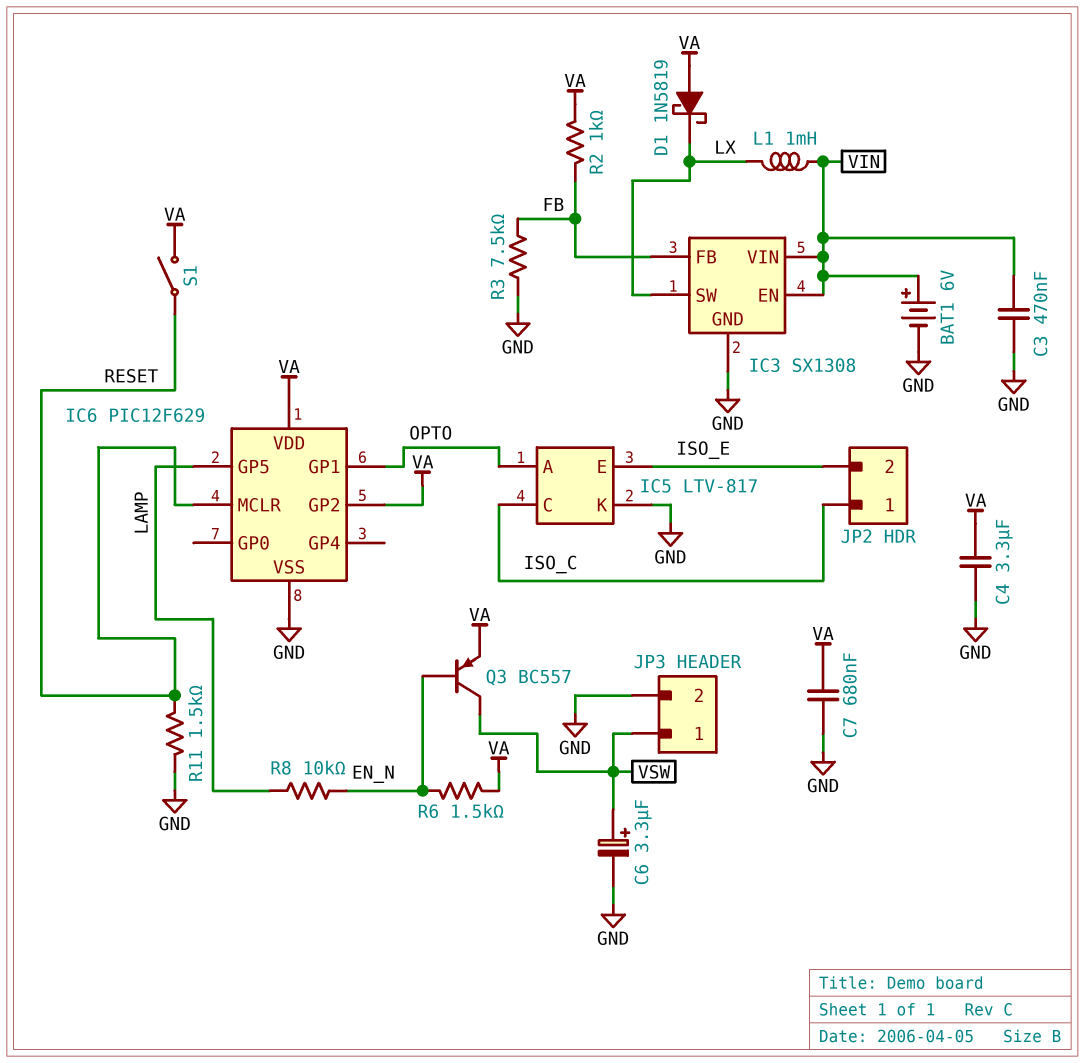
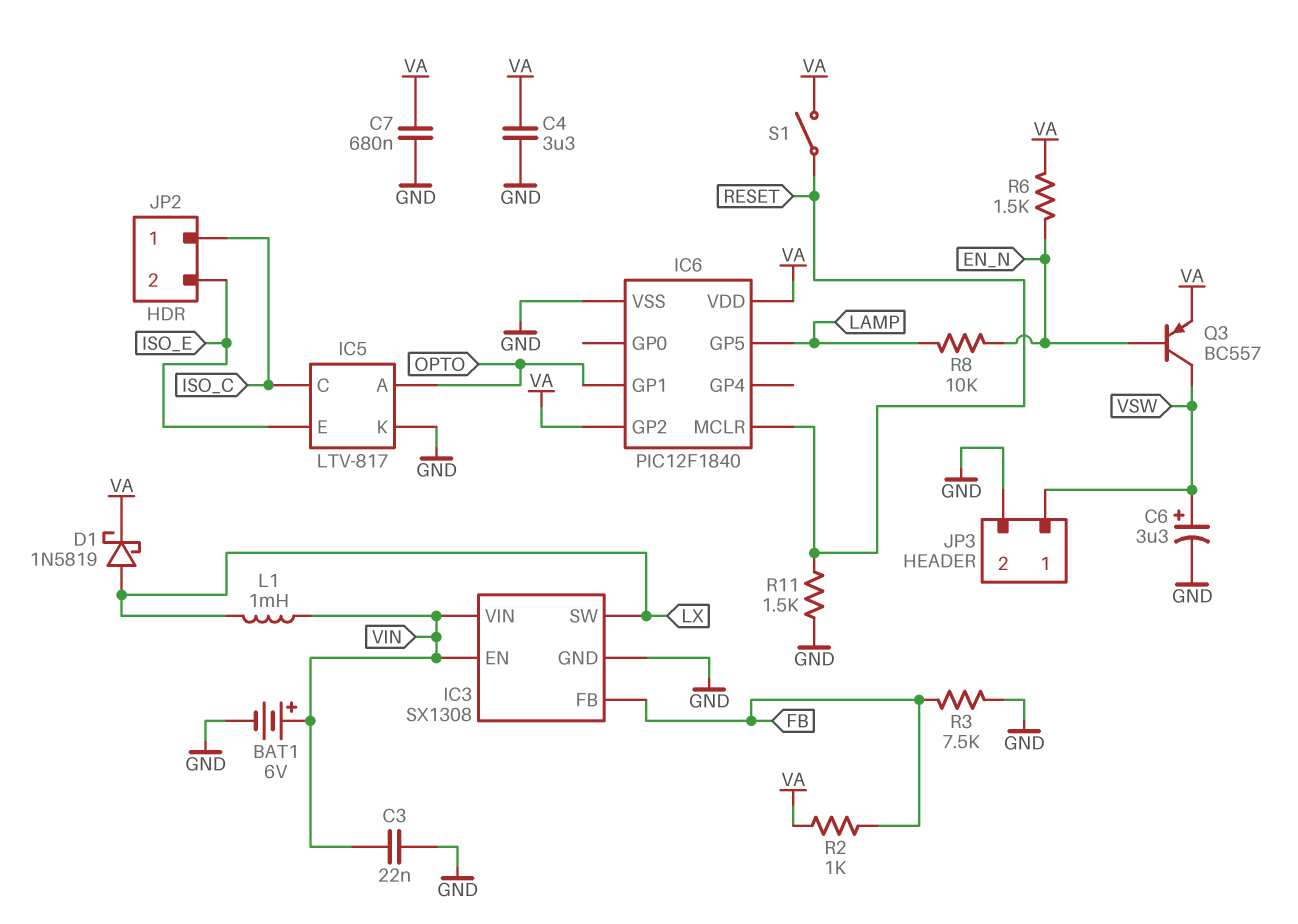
C3: 470nF (GND, VIN) -> 22nF (GND, VIN)
D1: schottky 1N5819 (A VA, K LX) -> schottky 1N5819 (A LX, K VA)
IC6: PIC12F629 -> PIC12F1840

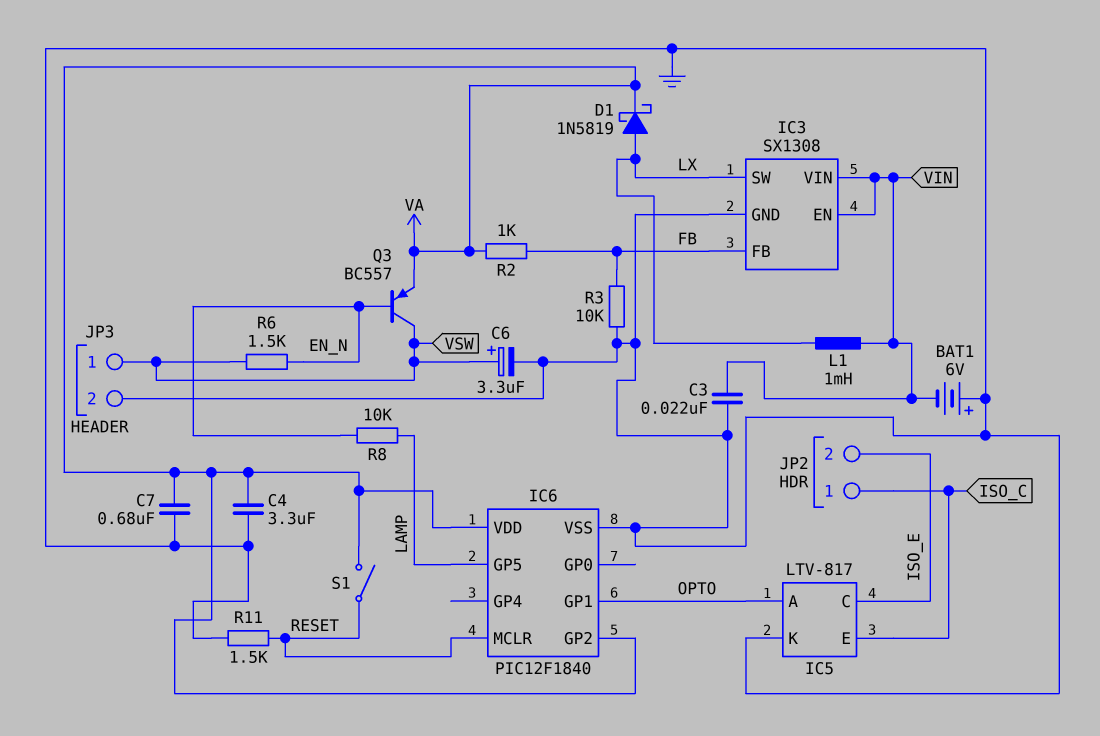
BAT1: 6V (plus VIN, minus GND) -> 6V (plus GND, minus VIN)
IC5 pin C: ISO_C -> ISO_E
IC5 pin E: ISO_E -> ISO_C
R3: 7.5k (FB, GND) -> 10k (FB, GND)
R6: 1.5k (EN_N, VA) -> 1.5k (EN_N, VSW)

